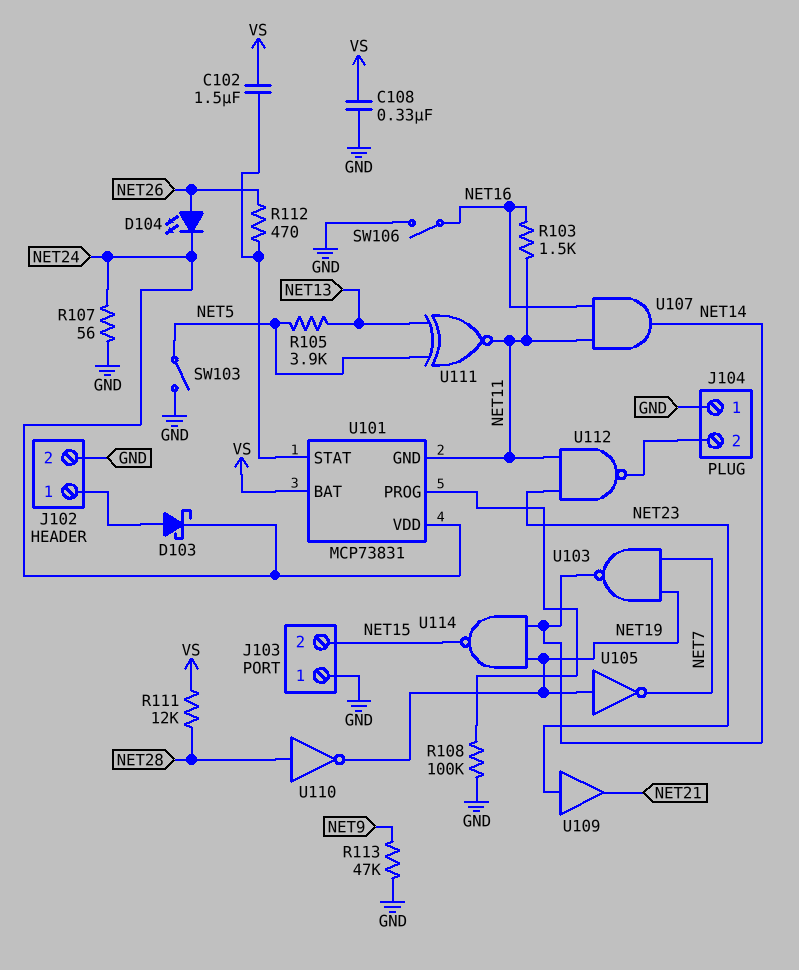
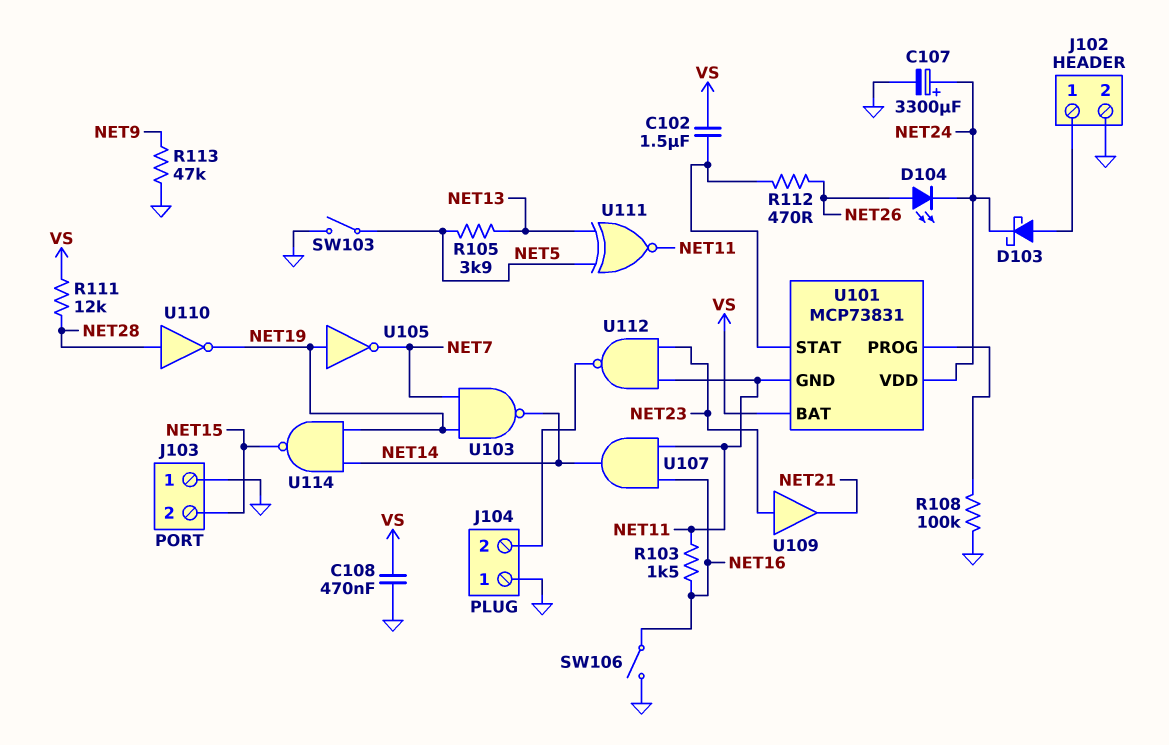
C107: none -> 3300uF (plus NET24, minus GND)
C108: 330nF (GND, VS) -> 470nF (GND, VS)
R107: 56 (GND, NET24) -> none

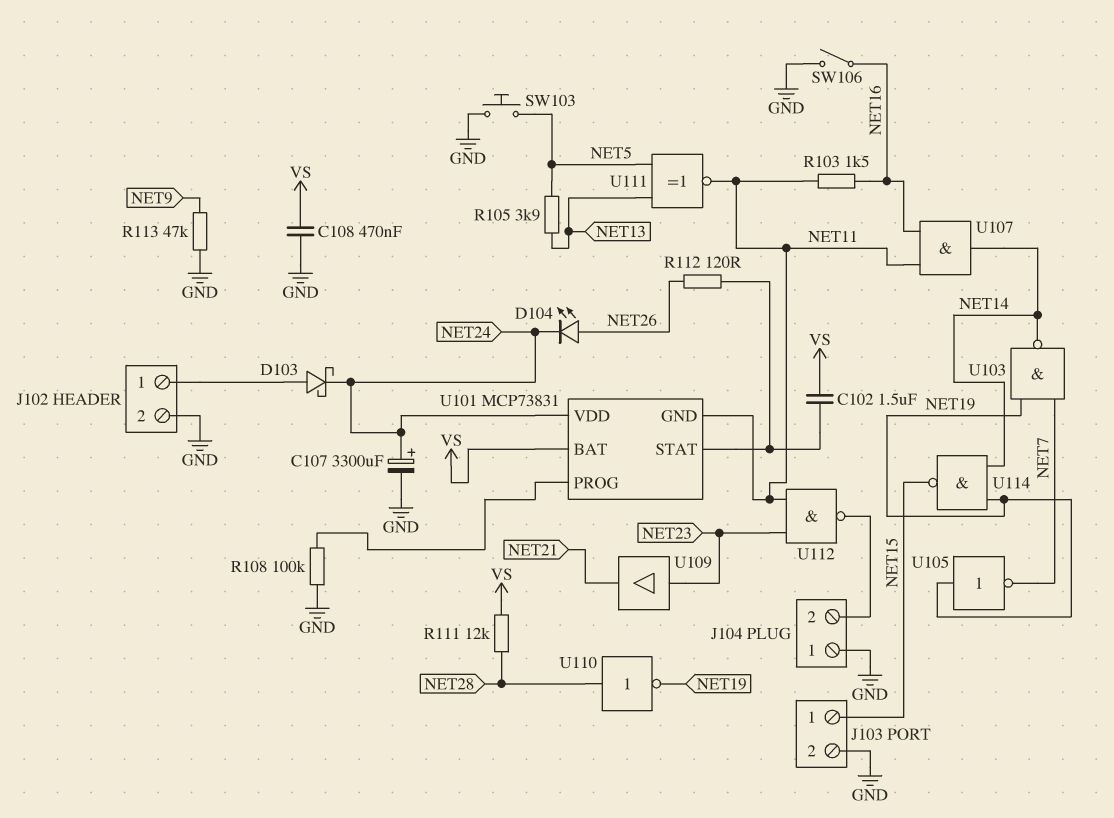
J103 pin 1: GND -> NET15
J103 pin 2: NET15 -> GND
R112: 470 (NET26, U101/STAT) -> 120 (NET26, U101/STAT)
SW103: switch (GND, NET5) -> button (GND, NET5)

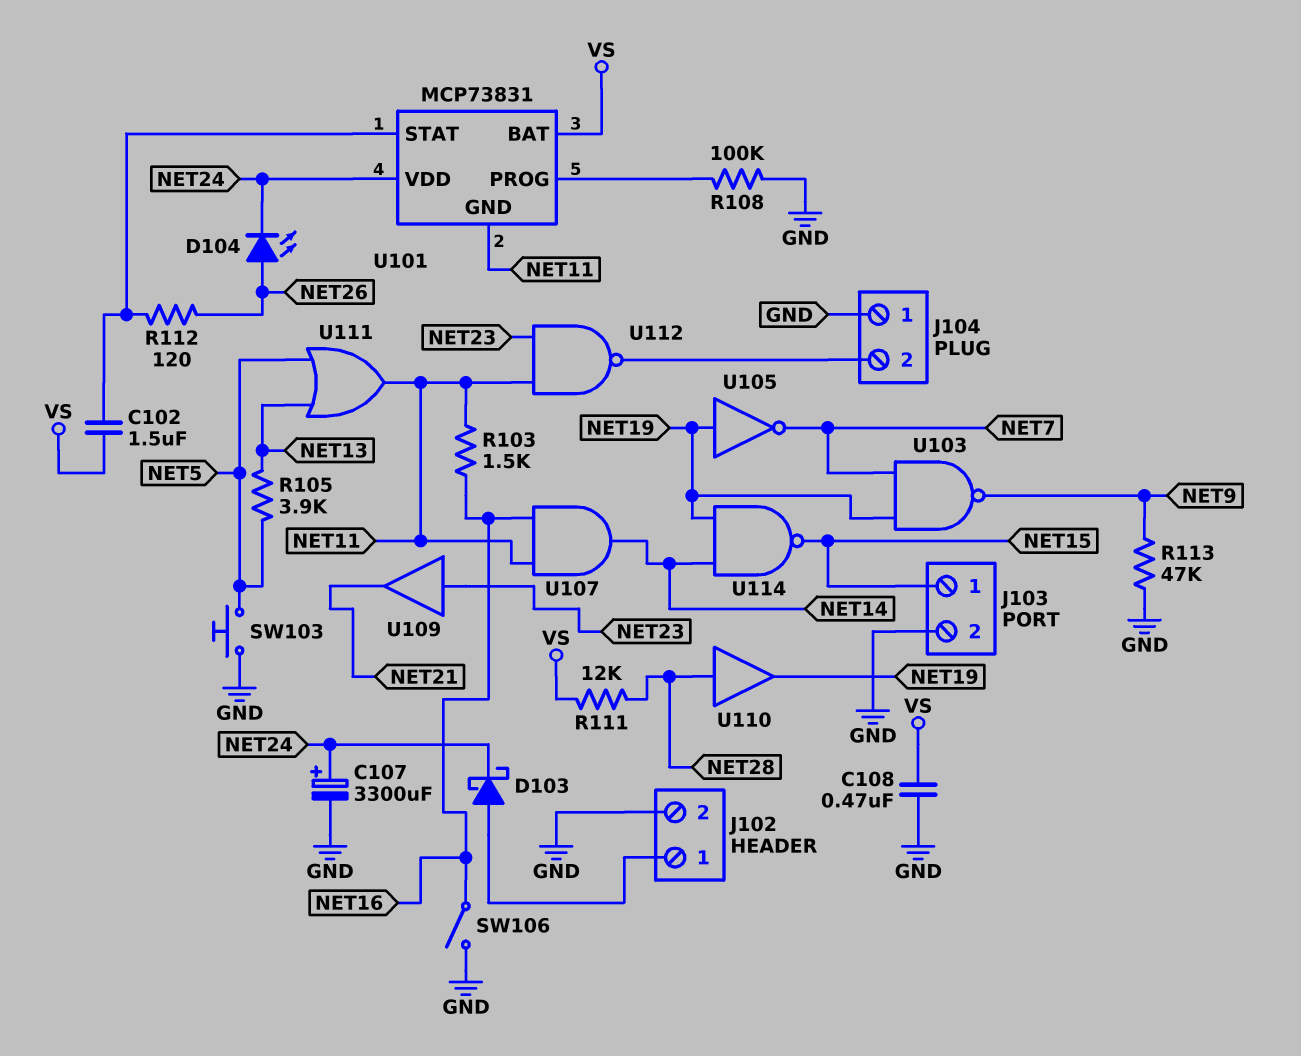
U103: NAND (in NET7, in NET19, out NET14) -> NAND (in NET7, in NET19, out NET9)
U110: NOT (in NET28, out NET19) -> buffer (in NET28, out NET19)
U111: XNOR (in NET5, in NET13, out NET11) -> OR (in NET5, in NET13, out NET11)

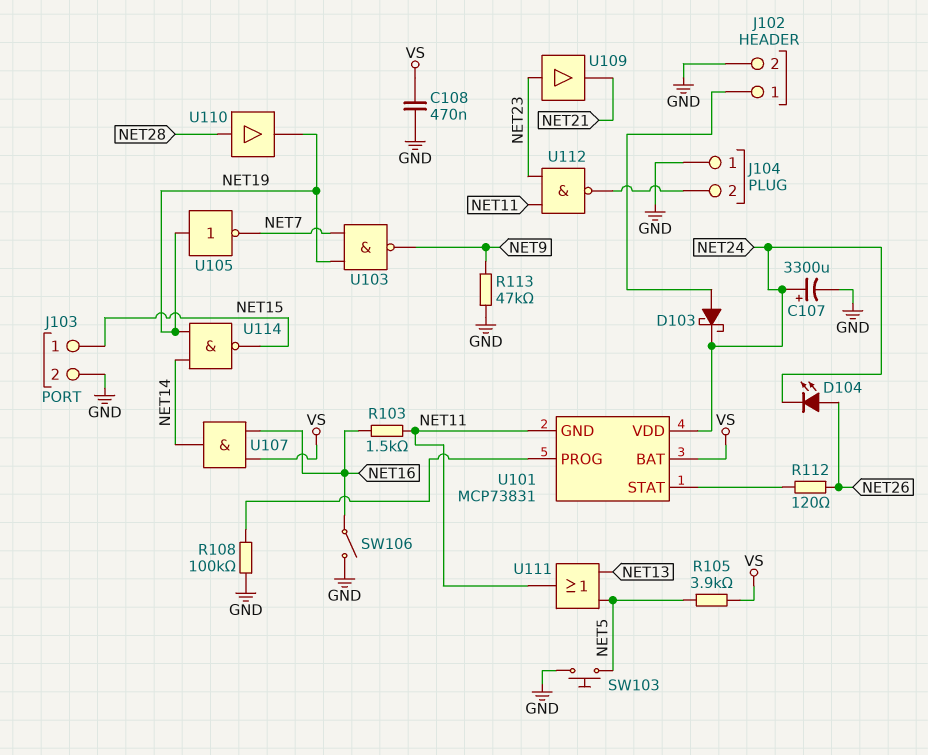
C102: 1.5uF (U101/STAT, VS) -> none
R105: 3.9k (NET5, NET13) -> 3.9k (NET5, VS)
R111: 12k (NET28, VS) -> none
U107: AND (in NET11, in NET16, out NET14) -> AND (in NET16, in VS, out NET14)

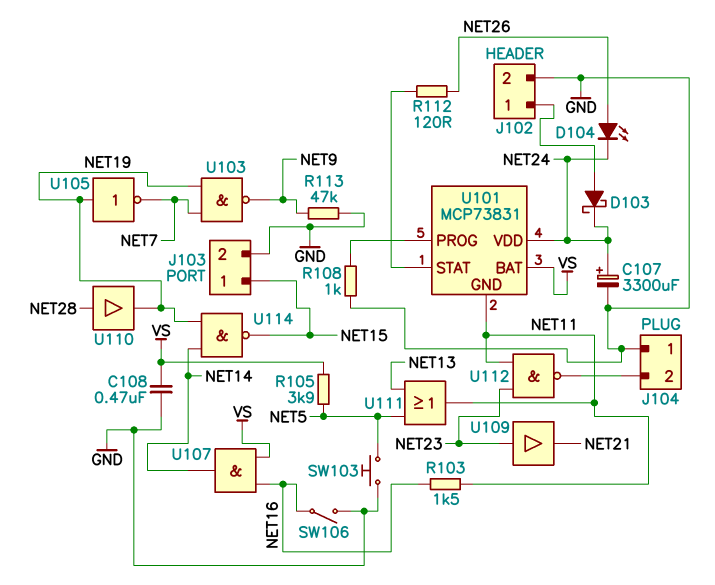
R108: 100k (GND, U101/PROG) -> 1k (GND, U101/PROG)

